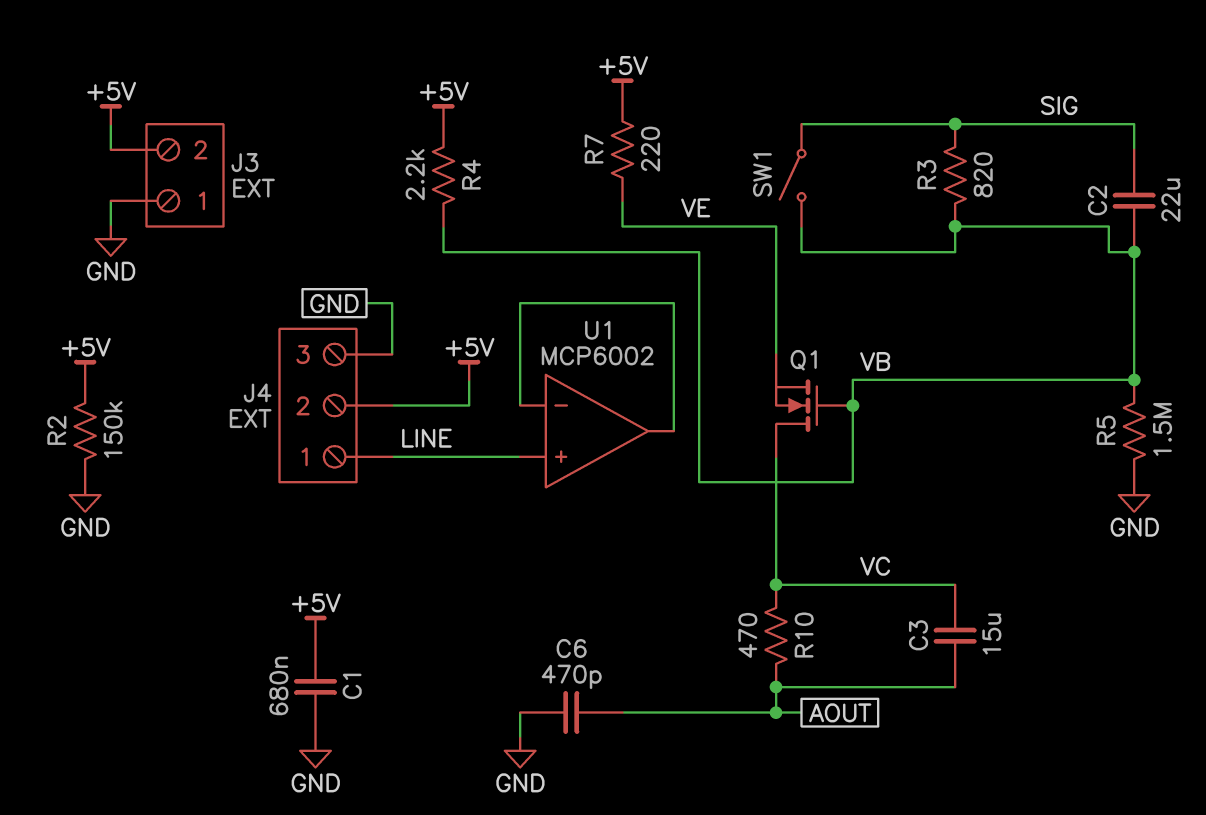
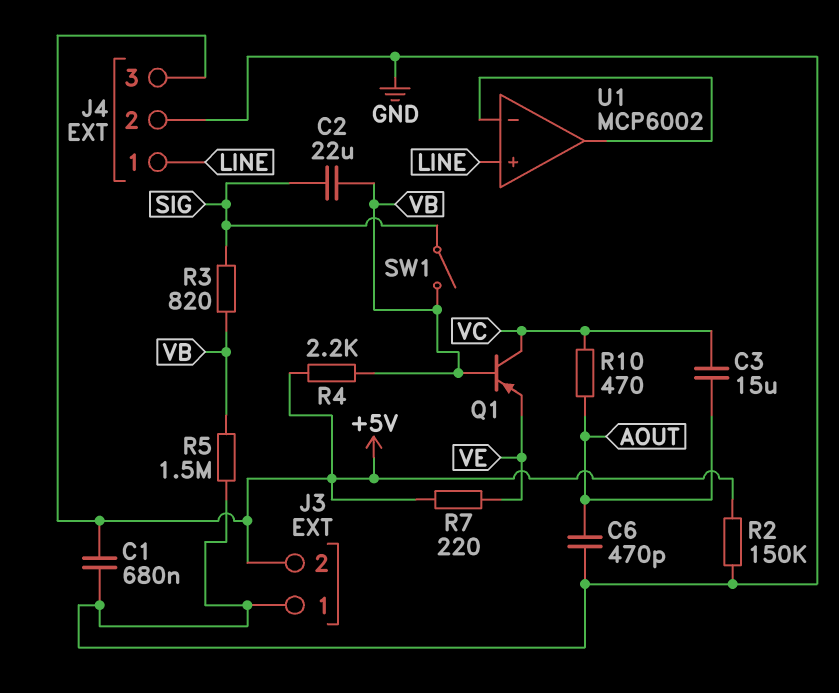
J4 pin 2: +5V -> GND
J4 pin 3: GND -> +5V
Q1: NMOS (G VB, D VC, S VE) -> PNP (B VB, C VC, E VE)

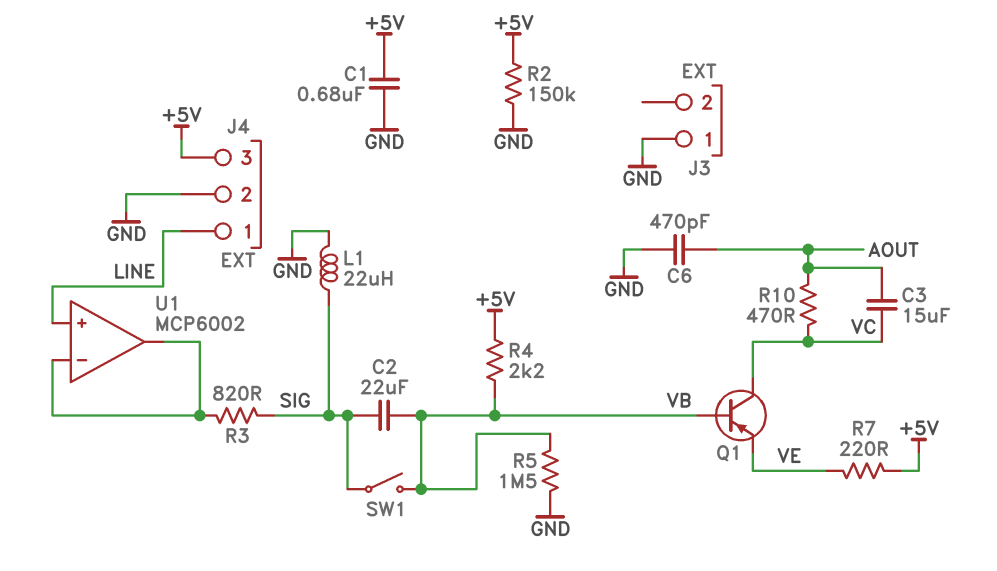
J3 pin 2: +5V -> none
L1: none -> 22uH (GND, SIG)
R3: 820 (SIG, VB) -> 820 (SIG, U1/in-)

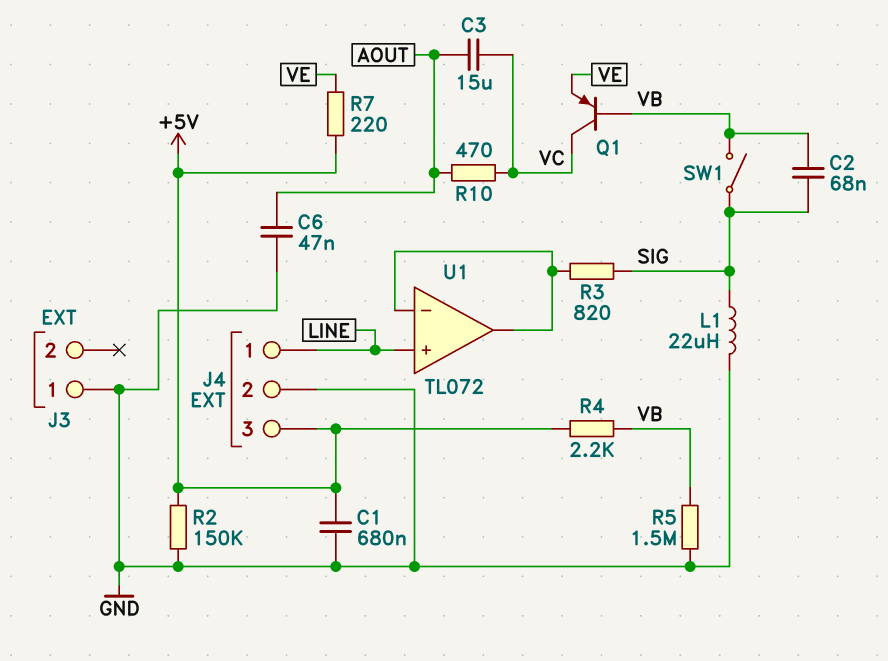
C2: 22uF (SIG, VB) -> 68nF (SIG, VB)
C6: 470pF (AOUT, GND) -> 47nF (AOUT, GND)
U1: MCP6002 -> TL072

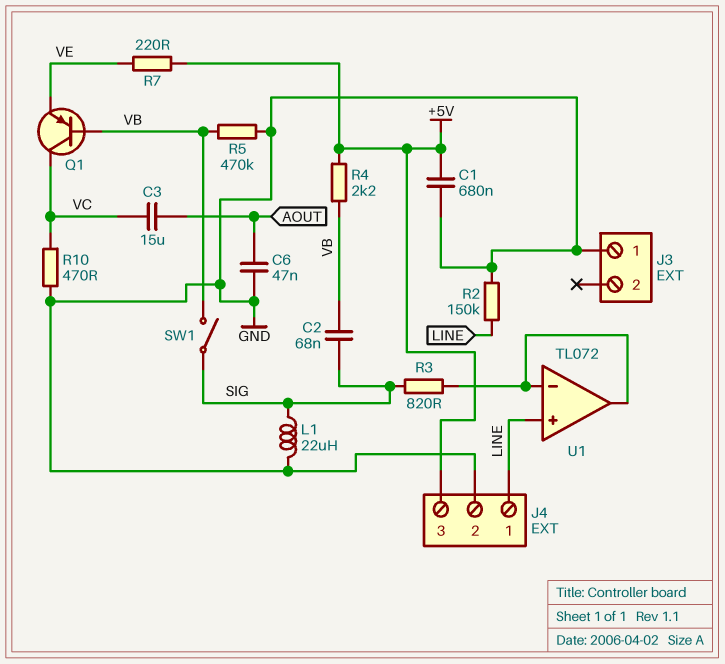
R2: 150k (+5V, GND) -> 150k (GND, LINE)
R5: 1.5M (GND, VB) -> 470k (GND, VB)
R10: 470 (AOUT, VC) -> 470 (GND, VC)

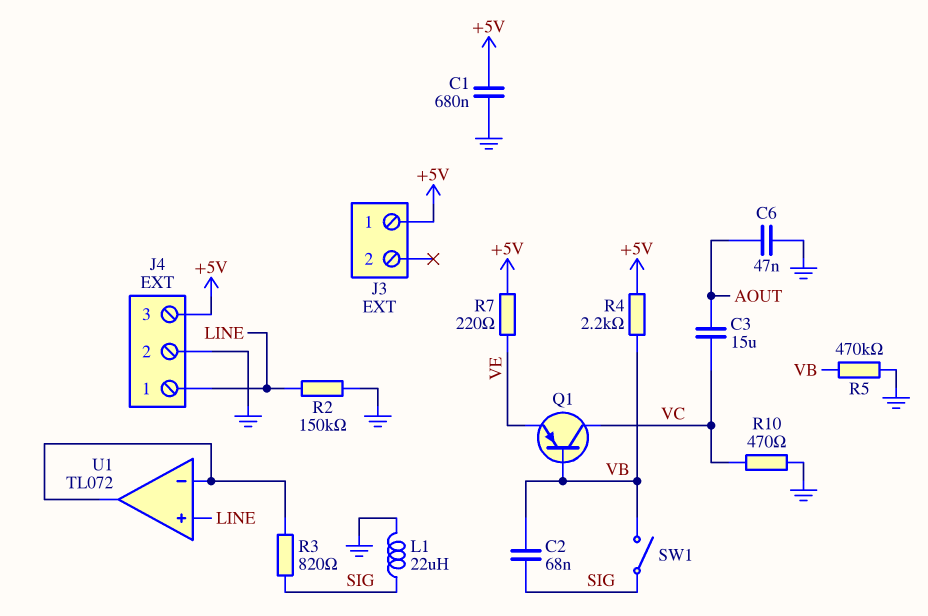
J3 pin 1: GND -> +5V

